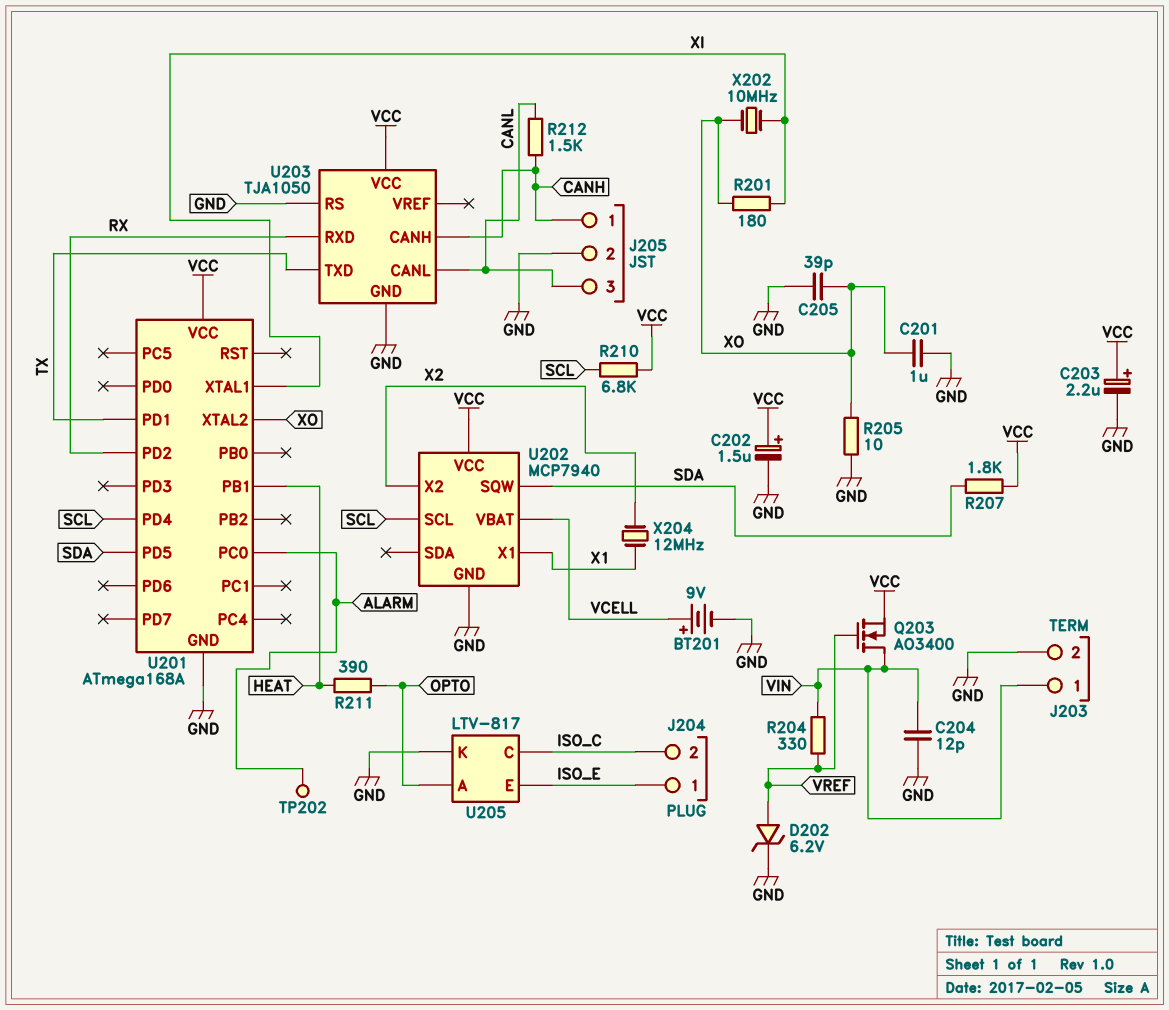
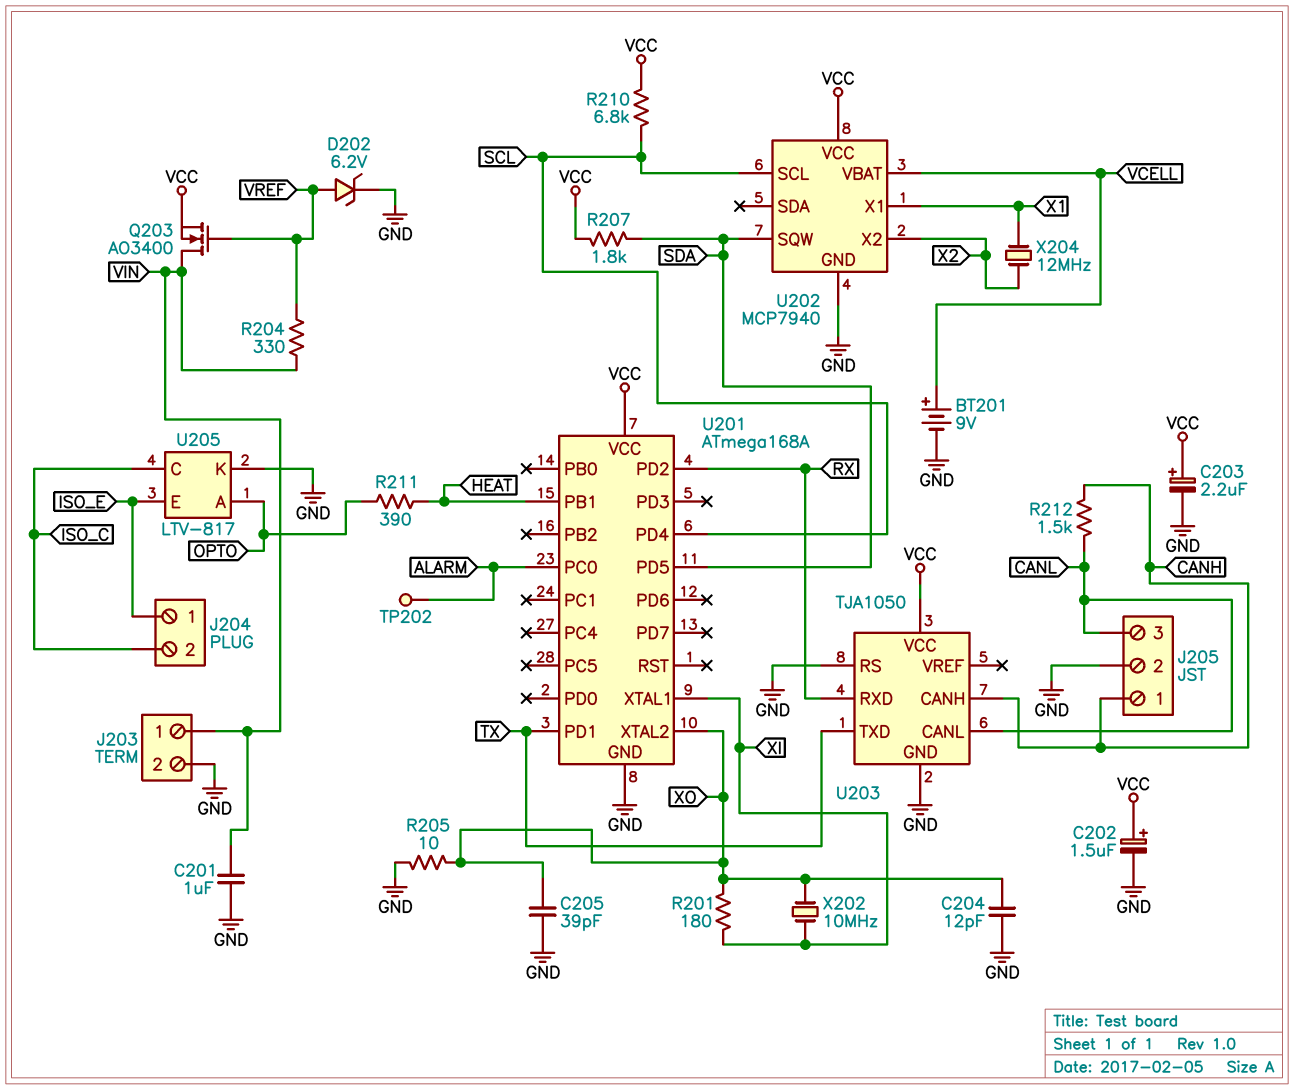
C201: 1uF (GND, XO) -> 1uF (GND, VIN)
C204: 12pF (GND, VIN) -> 12pF (GND, XO)

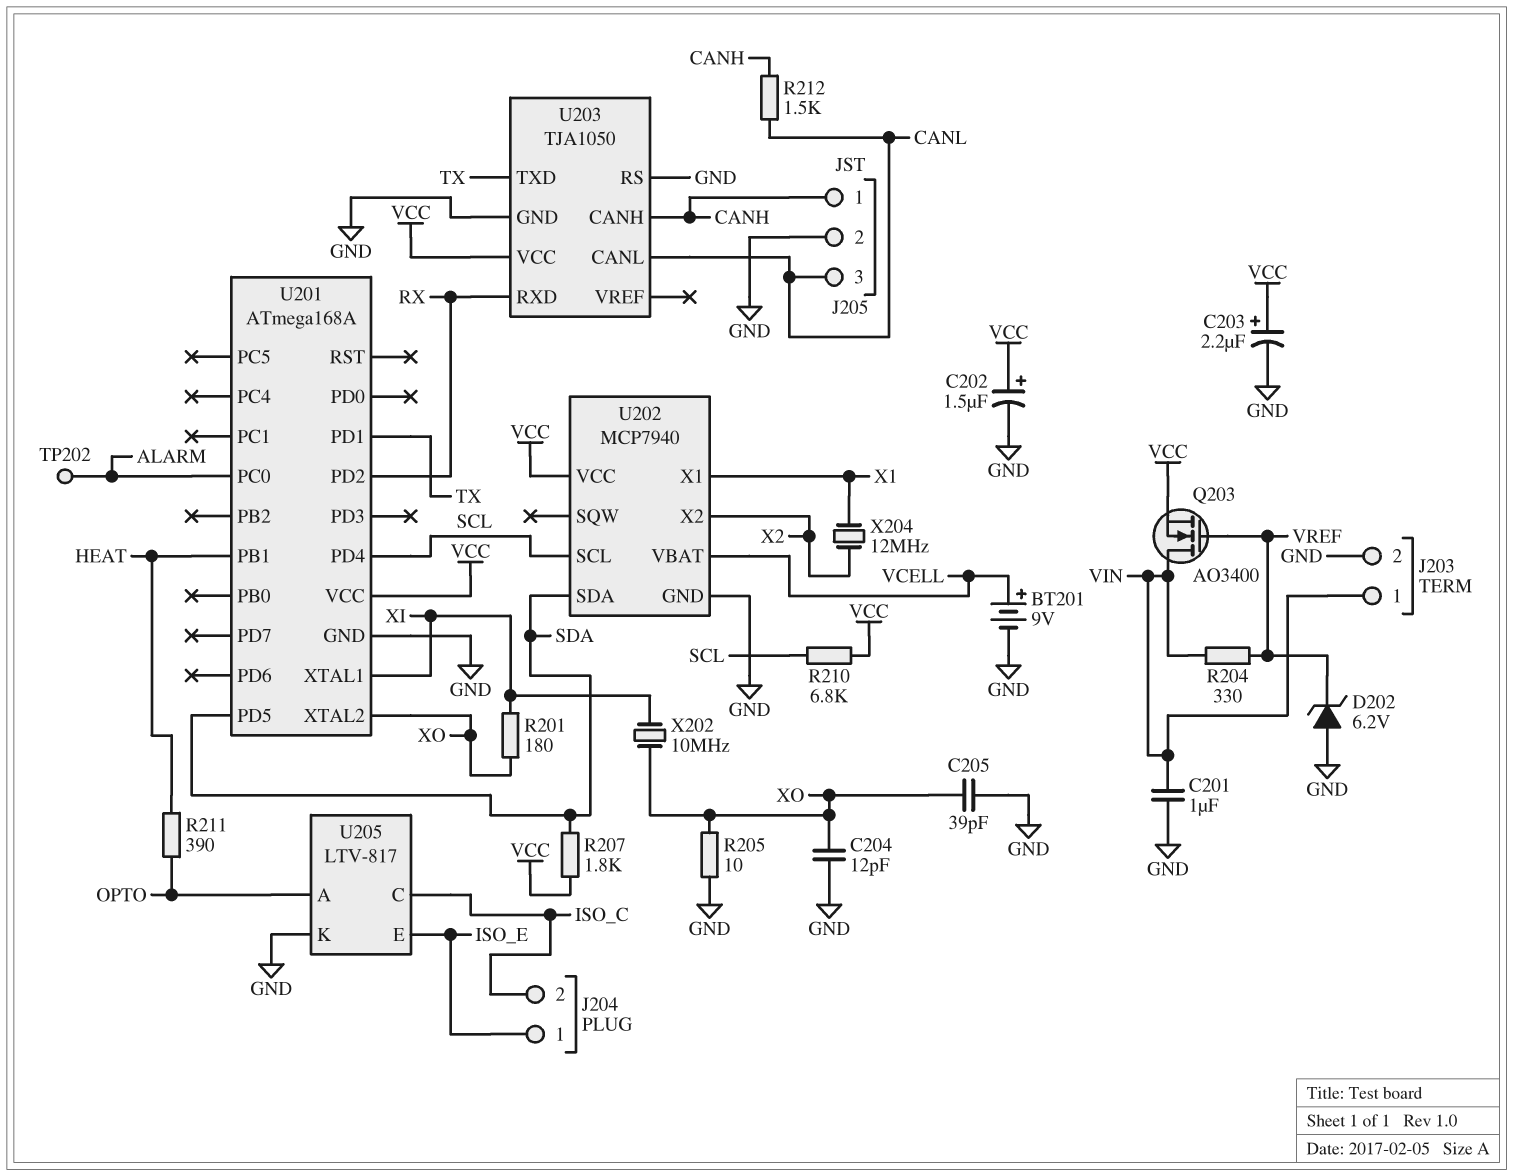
D202: zener 6.2V (A VREF, K GND) -> zener 6.2V (A GND, K VREF)
U202 pin SDA: none -> SDA
U202 pin SQW: SDA -> none

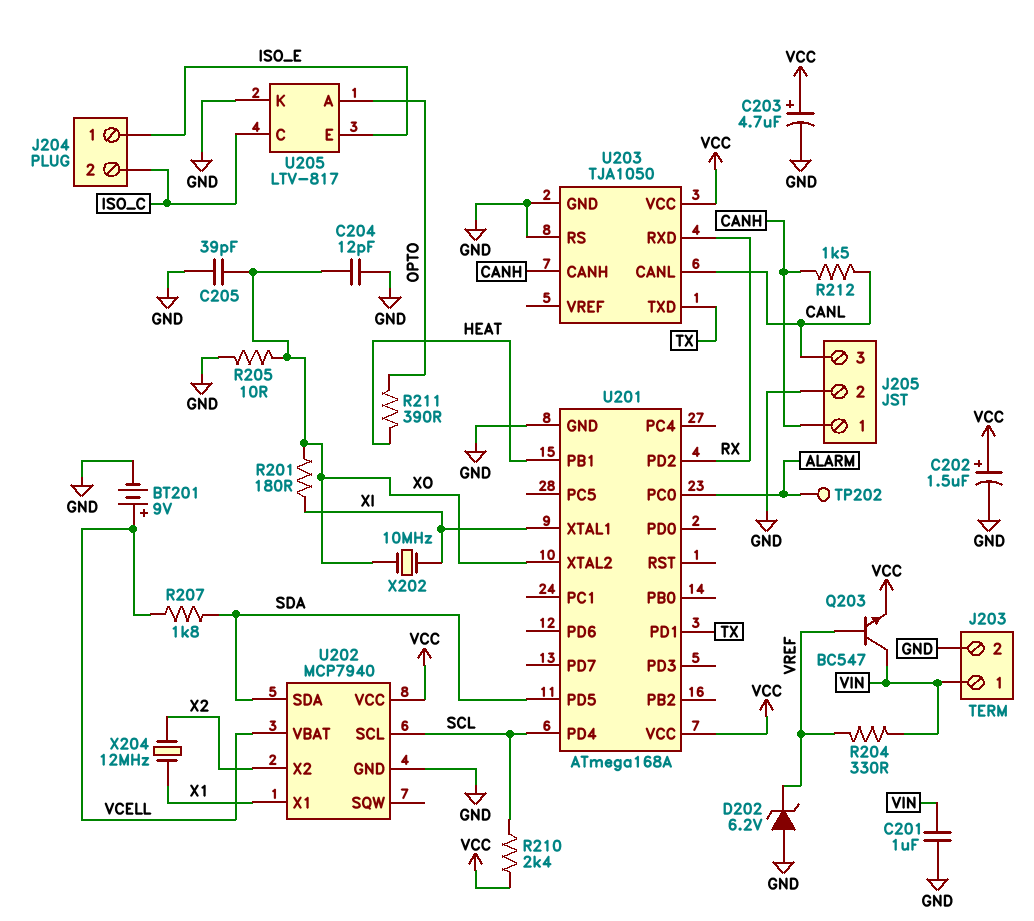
C203: 2.2uF (plus VCC, minus GND) -> 4.7uF (plus VCC, minus GND)
Q203: NMOS AO3400 (G VREF, D VIN, S VCC) -> NPN BC547 (B VREF, C VIN, E VCC)
R207: 1.8k (SDA, VCC) -> 1.8k (SDA, VCELL)
R210: 6.8k (SCL, VCC) -> 2.4k (SCL, VCC)

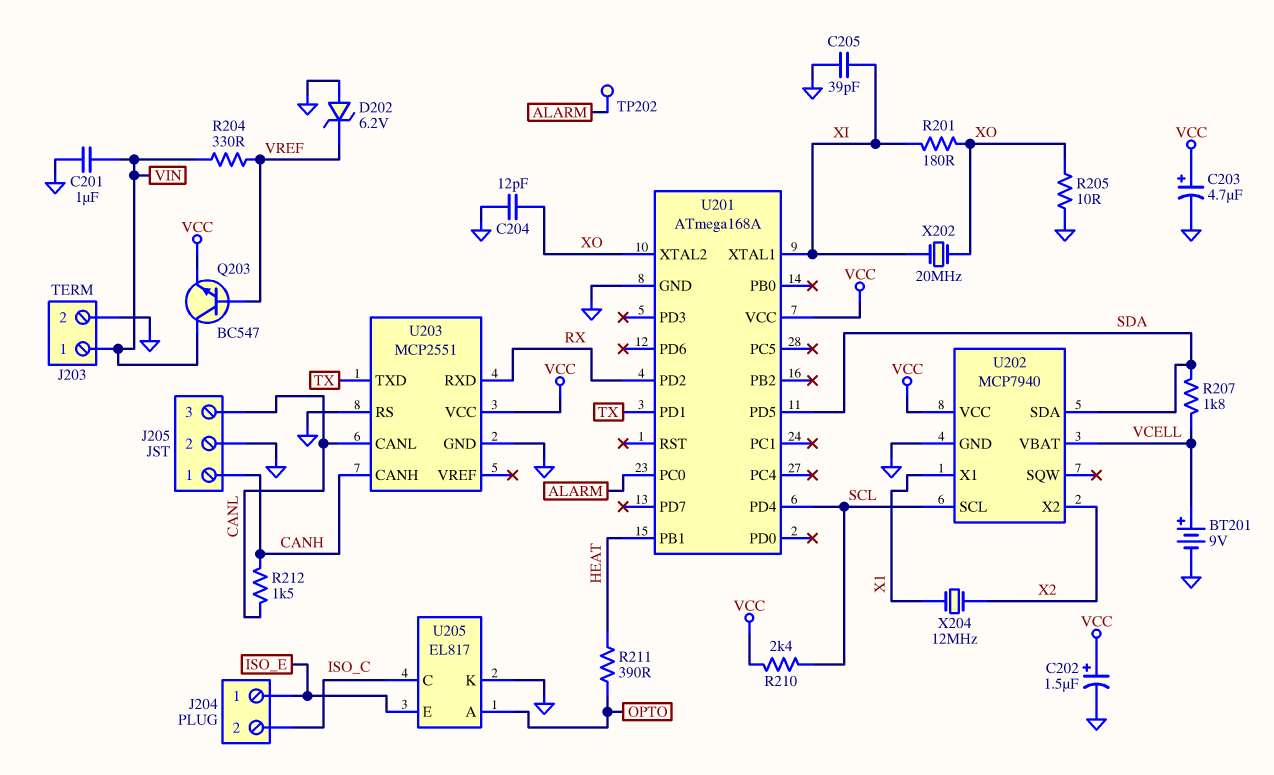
C205: 39pF (GND, XO) -> 39pF (GND, XI)
U203: TJA1050 -> MCP2551
U205: LTV-817 -> EL817
X202: 10MHz (XI, XO) -> 20MHz (XI, XO)

